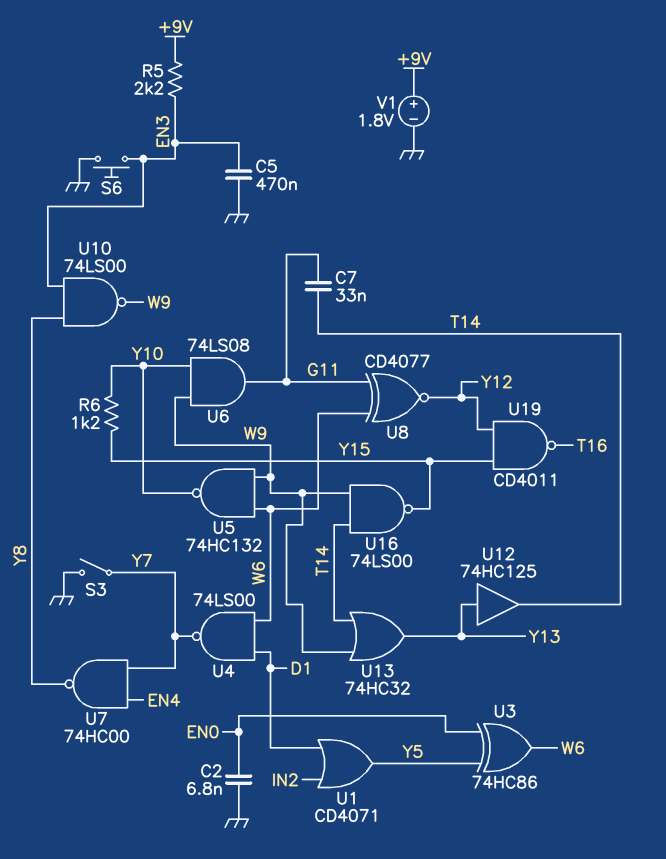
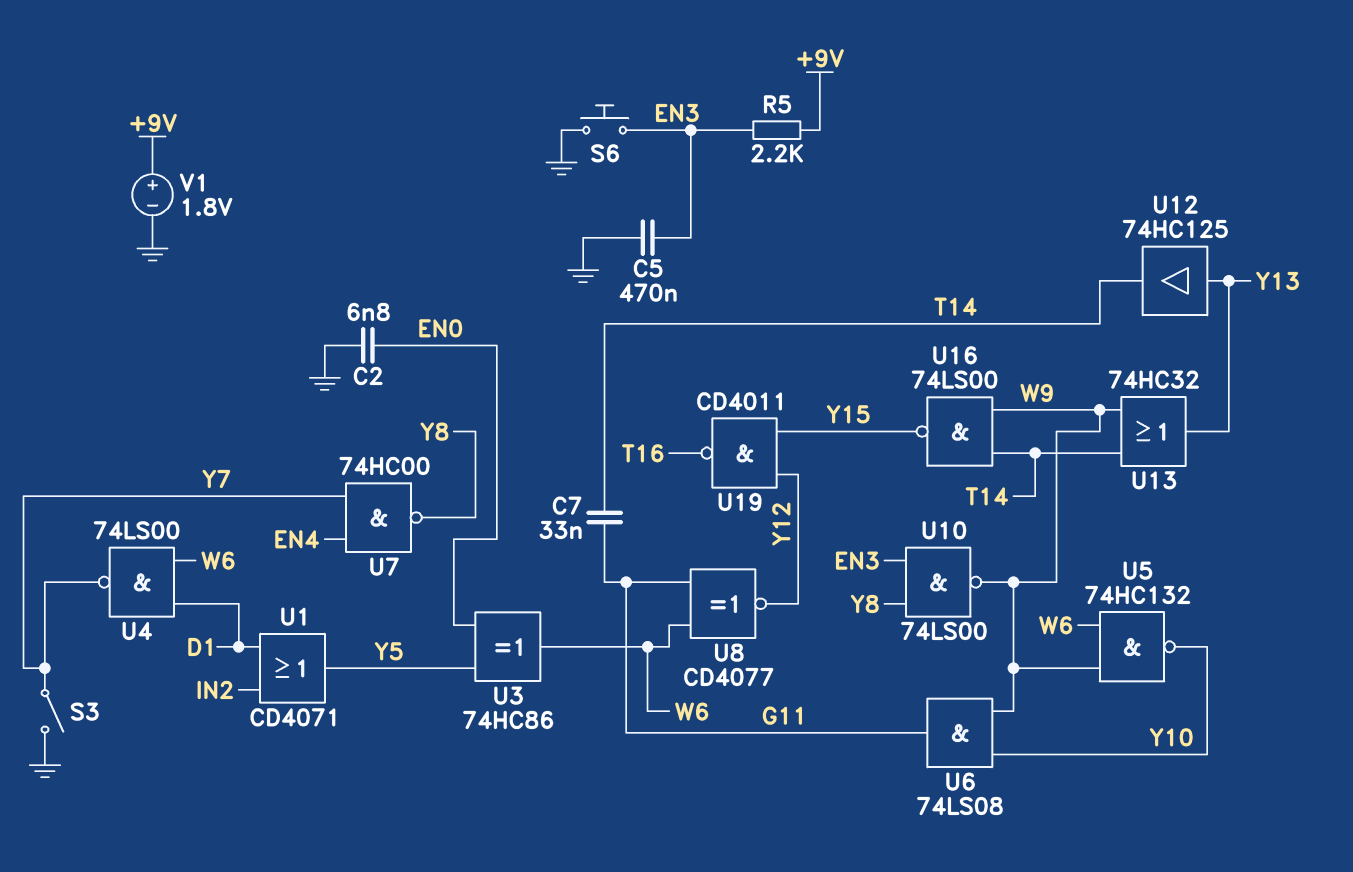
R6: 1.2k (Y10, Y15) -> none

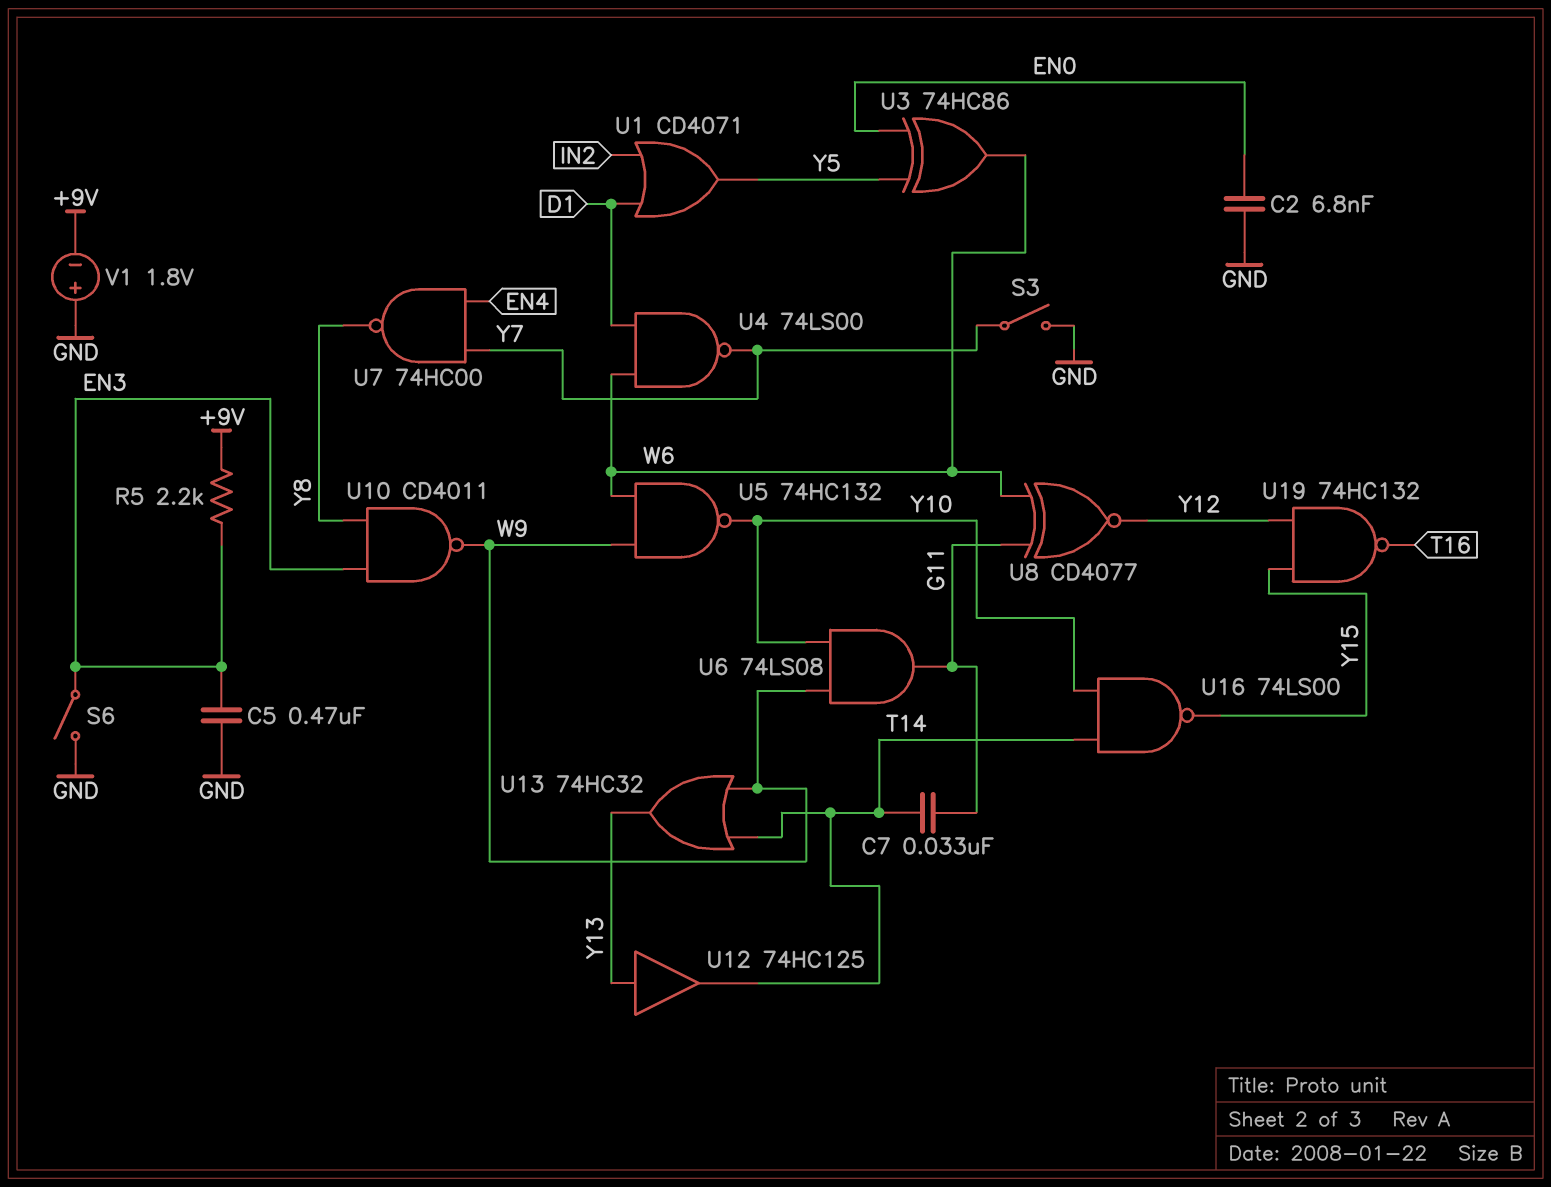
S6: button (EN3, GND) -> switch (EN3, GND)
U10: NAND 74LS00 (in EN3, in Y8, out W9) -> NAND CD4011 (in EN3, in Y8, out W9)
U16: NAND 74LS00 (in T14, in W9, out Y15) -> NAND 74LS00 (in T14, in Y10, out Y15)
U19: NAND CD4011 (in Y12, in Y15, out T16) -> NAND 74HC132 (in Y12, in Y15, out T16)
V1: 1.8V (plus +9V, minus GND) -> 1.8V (plus GND, minus +9V)

